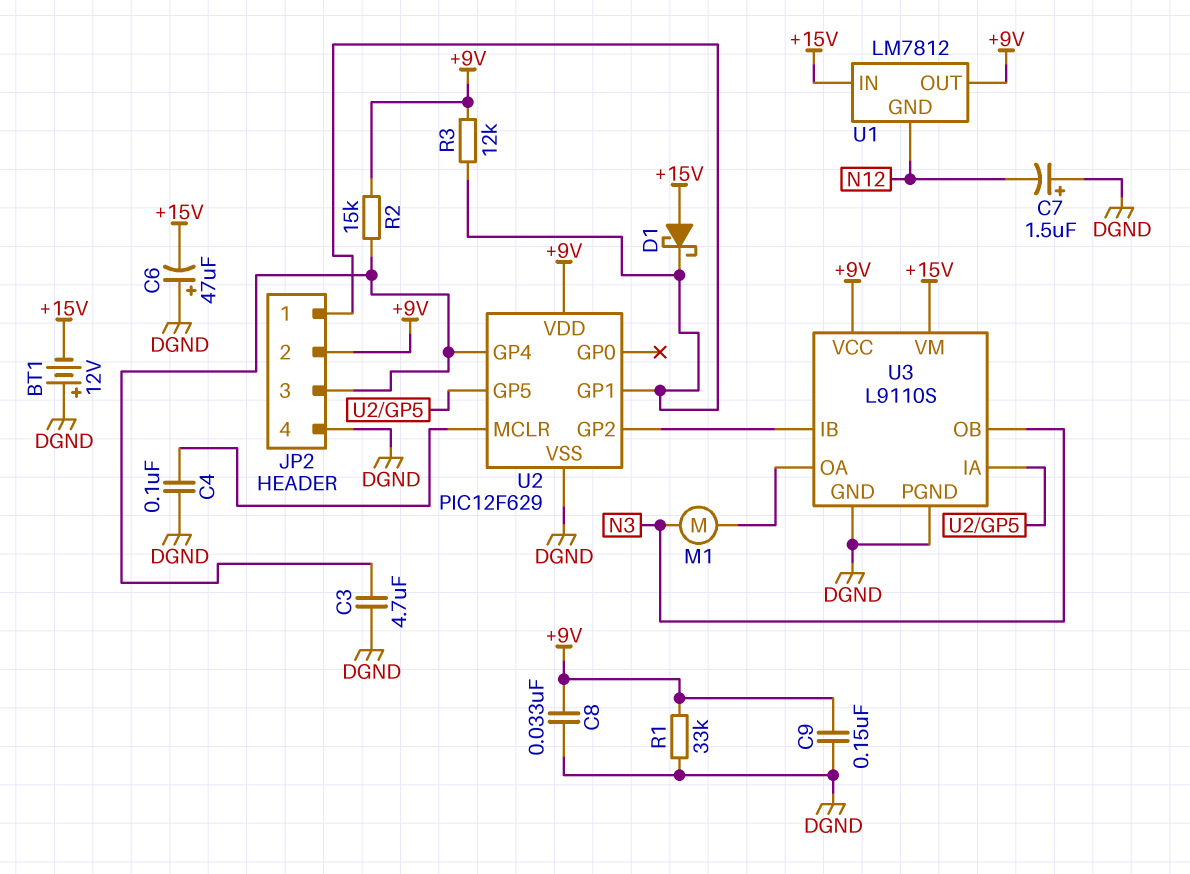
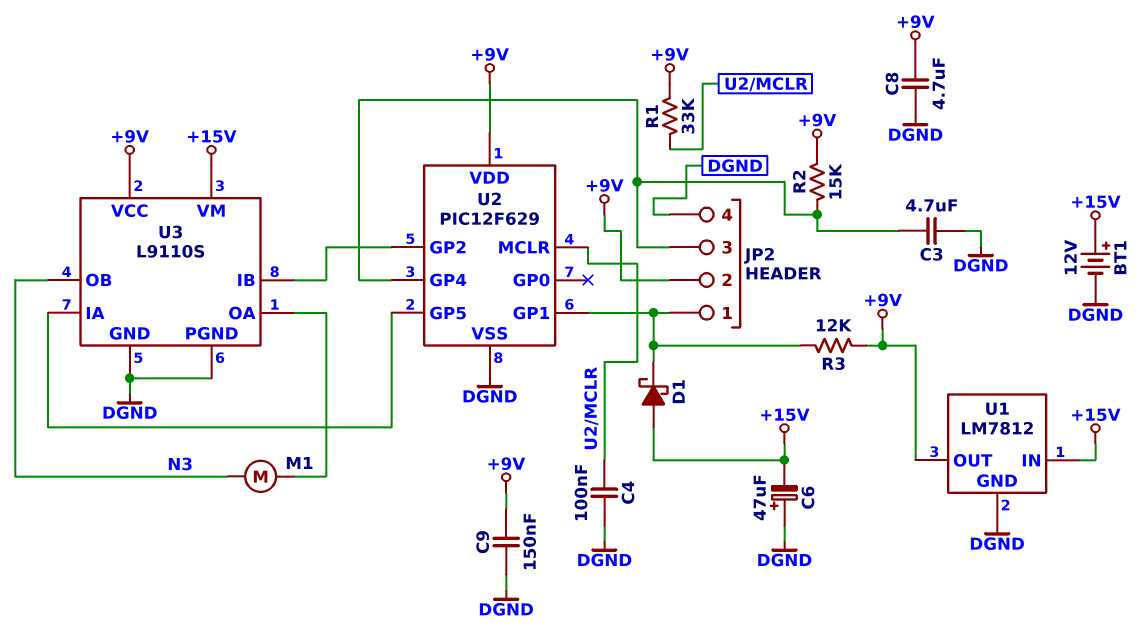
BT1: 12V (plus DGND, minus +15V) -> 12V (plus +15V, minus DGND)
C7: 1.5uF (plus DGND, minus N12) -> none
C8: 33nF (+9V, DGND) -> 4.7uF (+9V, DGND)
R1: 33k (+9V, DGND) -> 33k (+9V, U2/MCLR)
U1 pin GND: N12 -> DGND

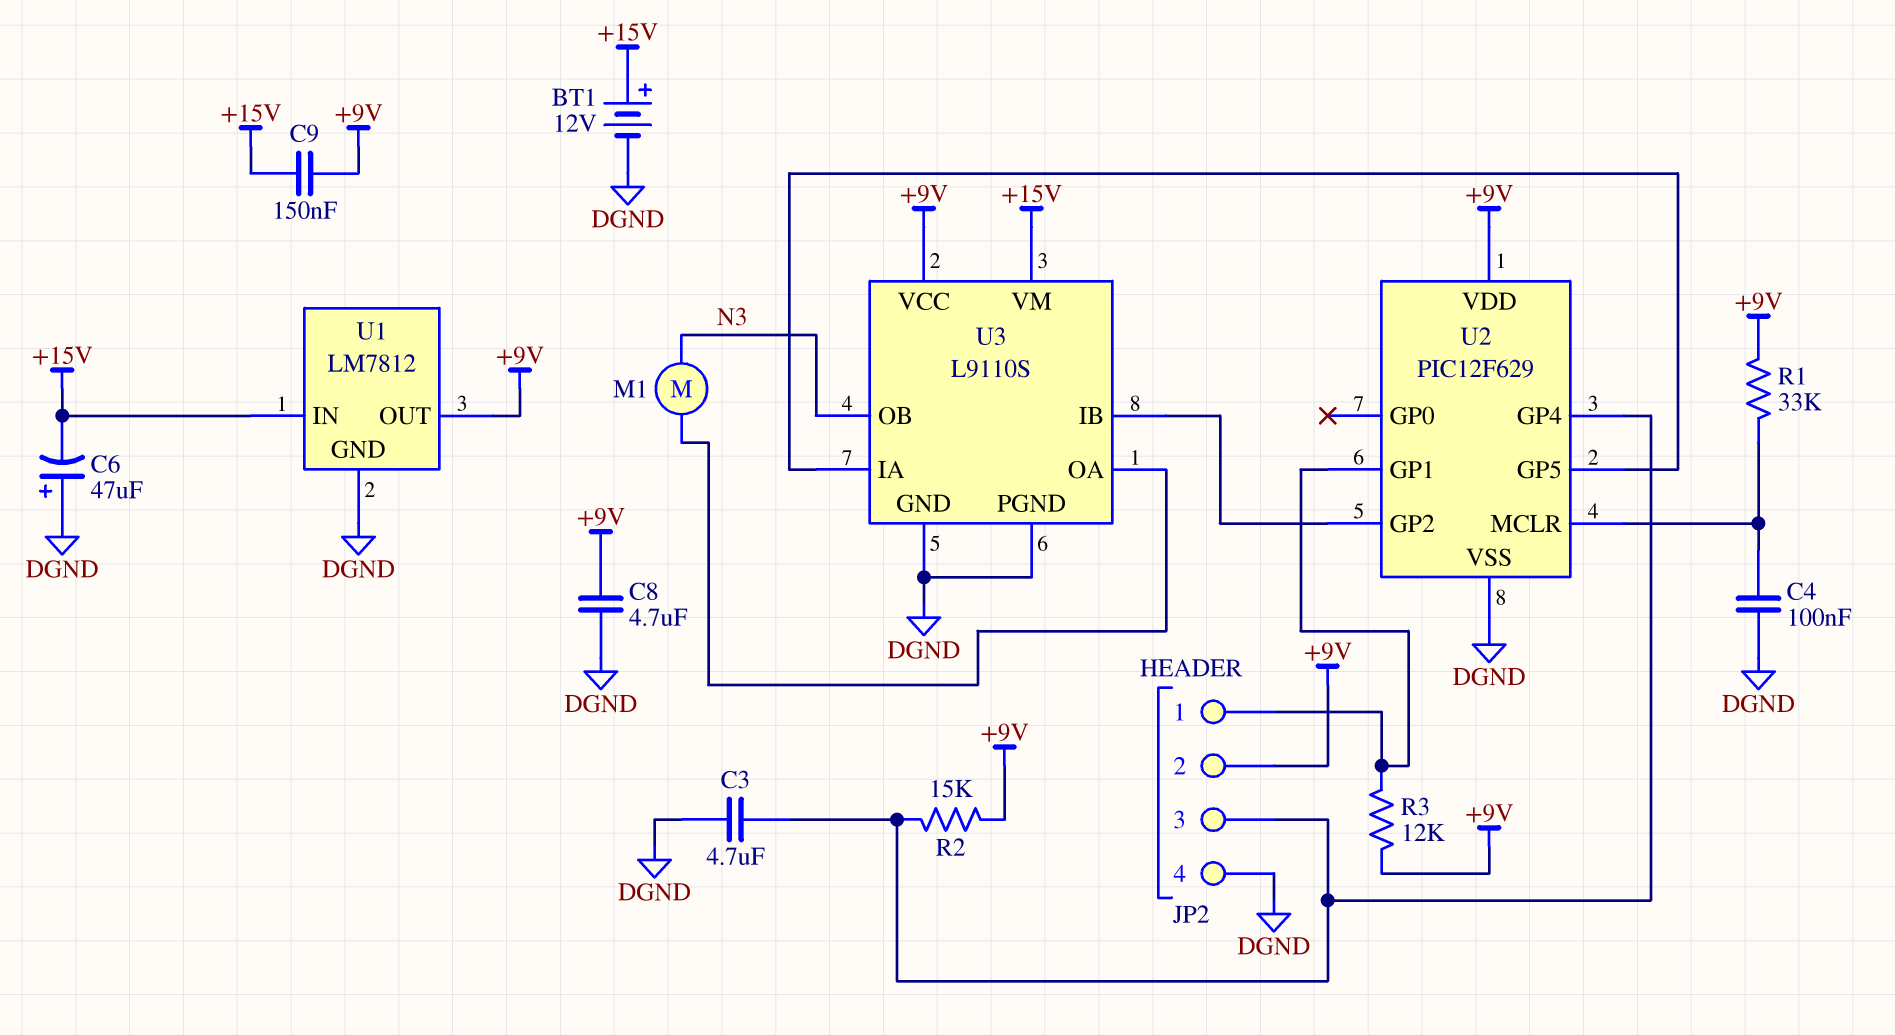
C9: 150nF (+9V, DGND) -> 150nF (+9V, +15V)
D1: schottky (A +15V, K JP2/1) -> none

